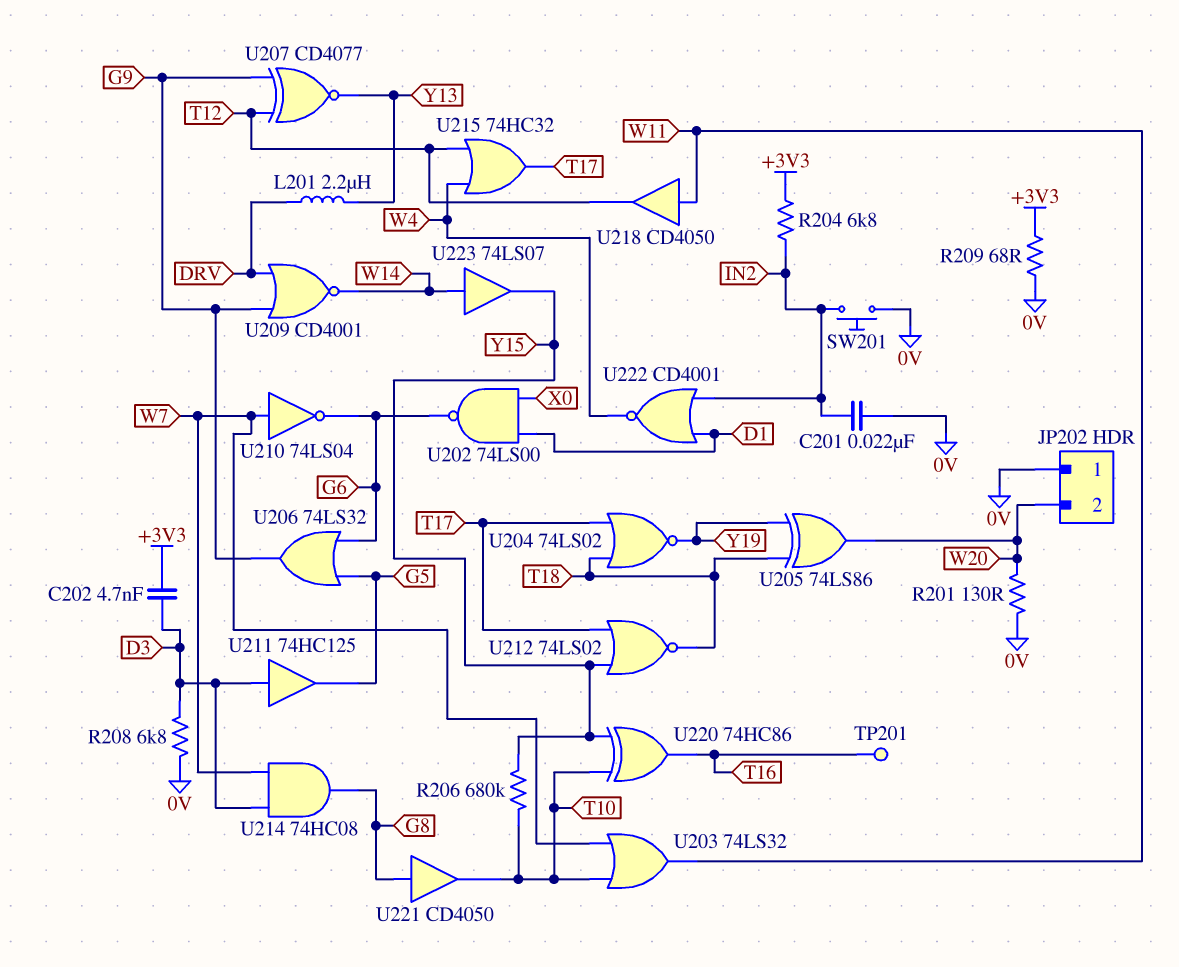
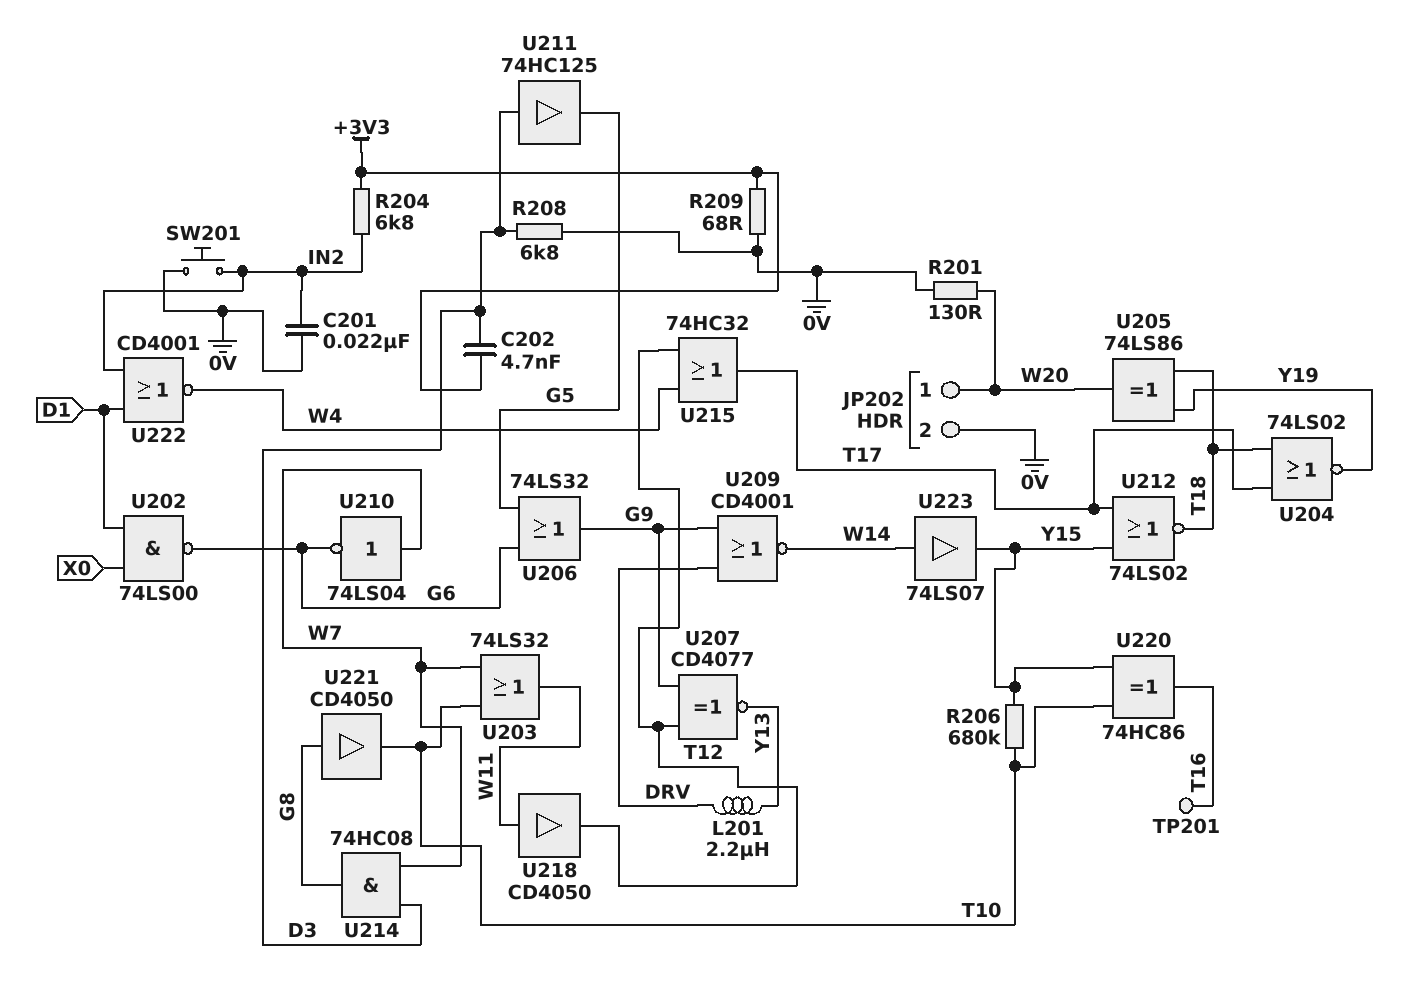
JP202 pin 1: 0V -> W20
JP202 pin 2: W20 -> 0V

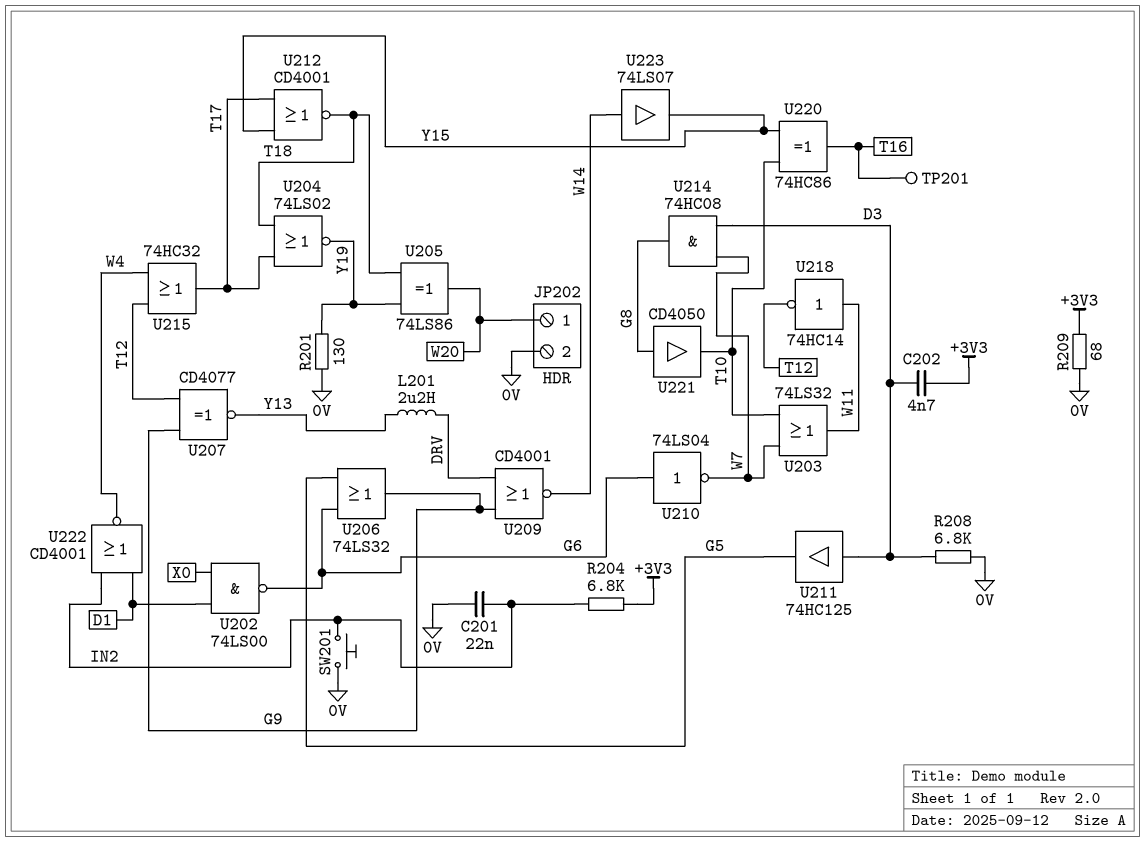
R201: 130 (0V, W20) -> 130 (0V, Y19)
R206: 680k (T10, Y15) -> none
U210: NOT 74LS04 (in W7, out G6) -> NOT 74LS04 (in G6, out W7)
U212: NOR 74LS02 (in T17, in Y15, out T18) -> NOR CD4001 (in T17, in Y15, out T18)
U218: buffer CD4050 (in W11, out T12) -> NOT 74HC14 (in W11, out T12)

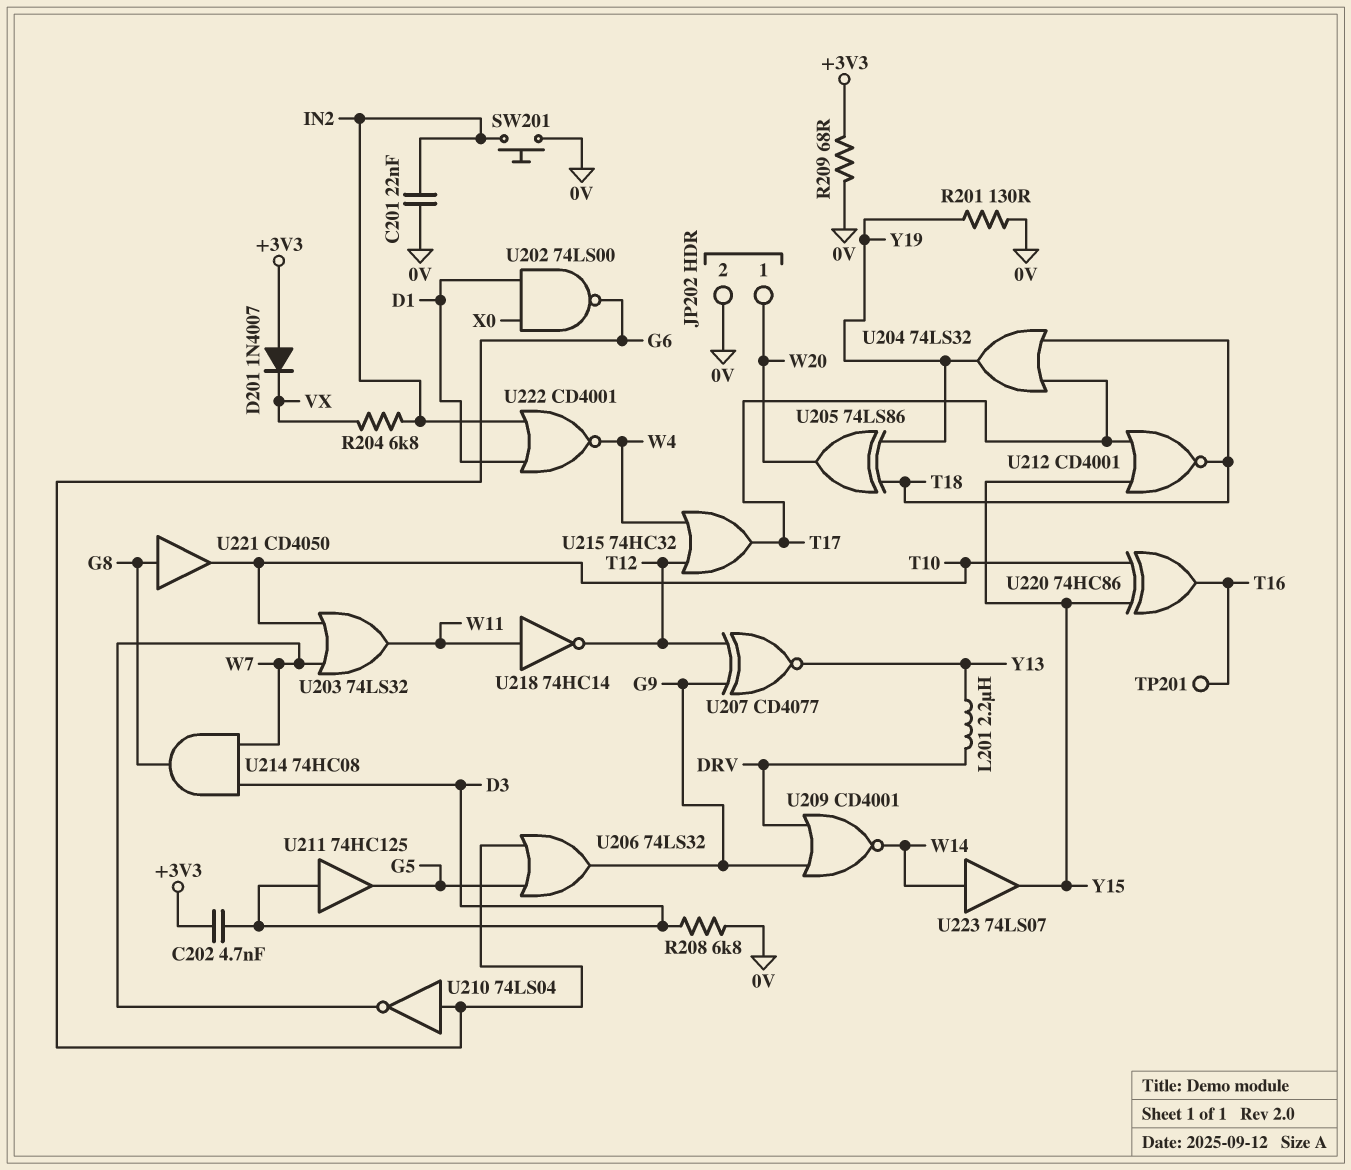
D201: none -> diode 1N4007 (A +3V3, K VX)
R204: 6.8k (+3V3, IN2) -> 6.8k (IN2, VX)
U204: NOR 74LS02 (in T17, in T18, out Y19) -> OR 74LS32 (in T17, in T18, out Y19)

